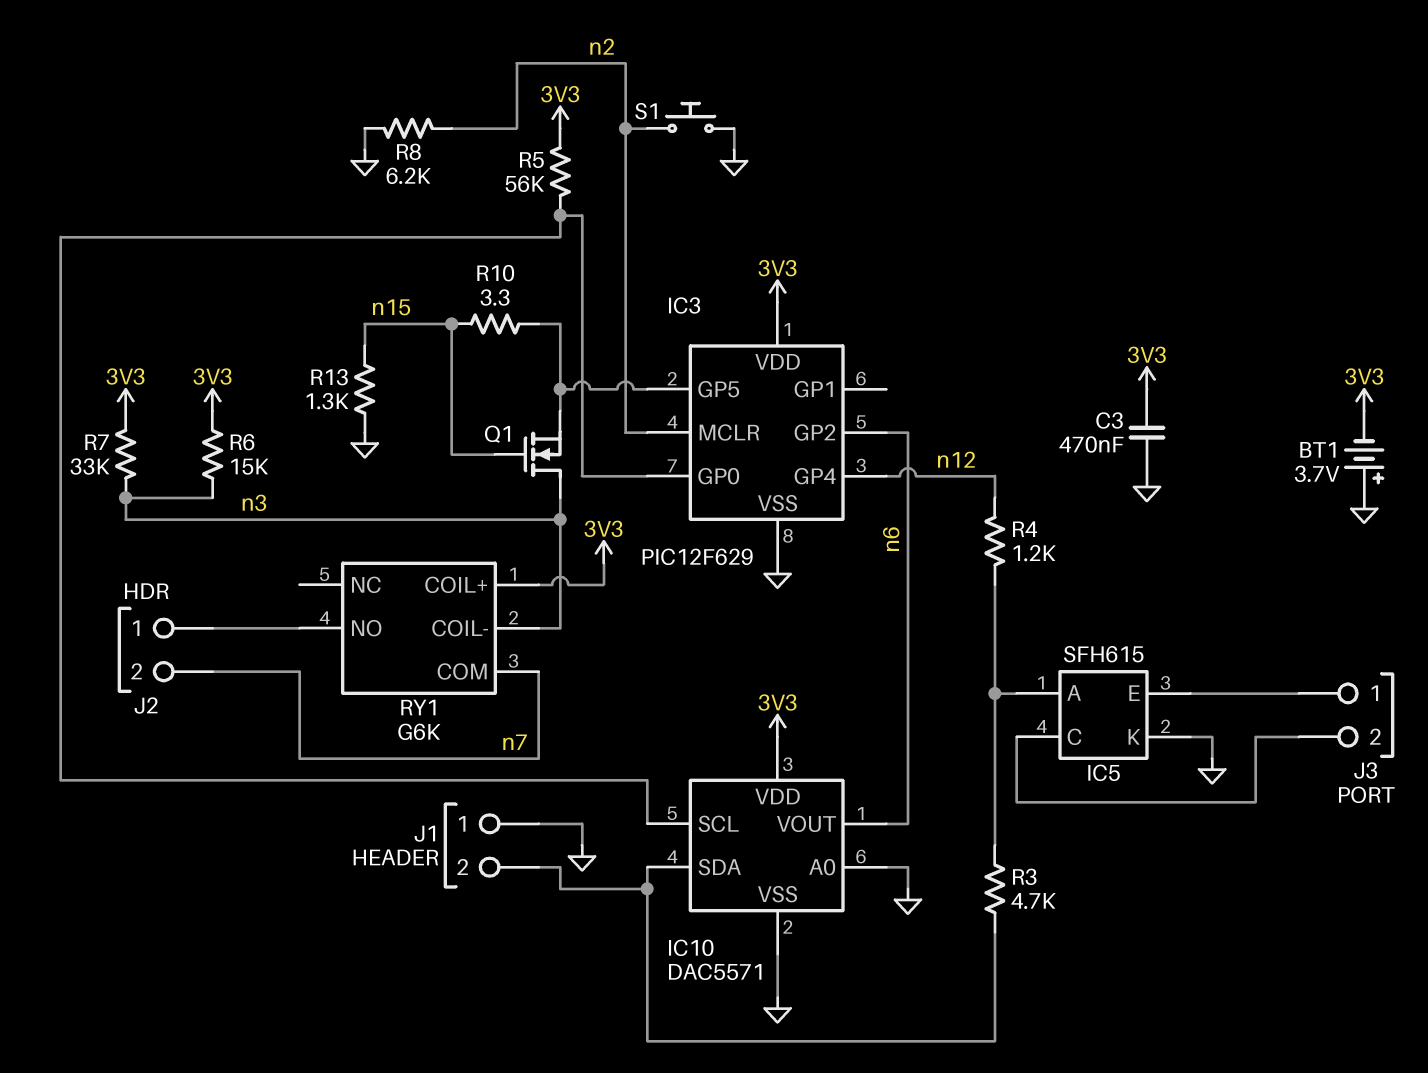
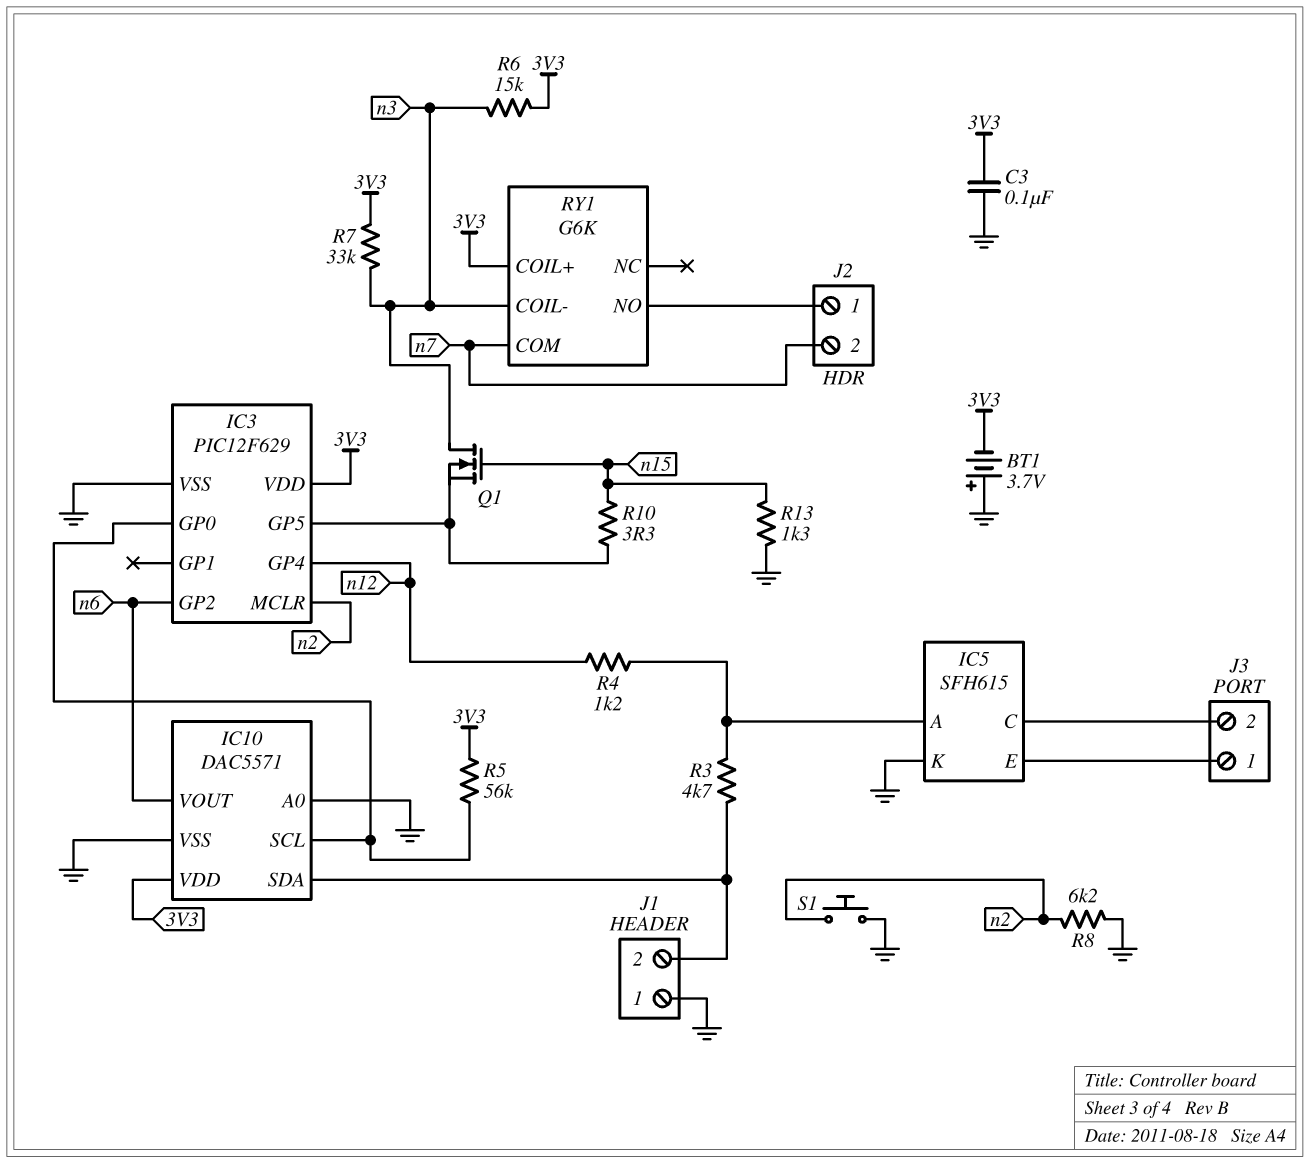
C3: 470nF (3V3, GND) -> 100nF (3V3, GND)

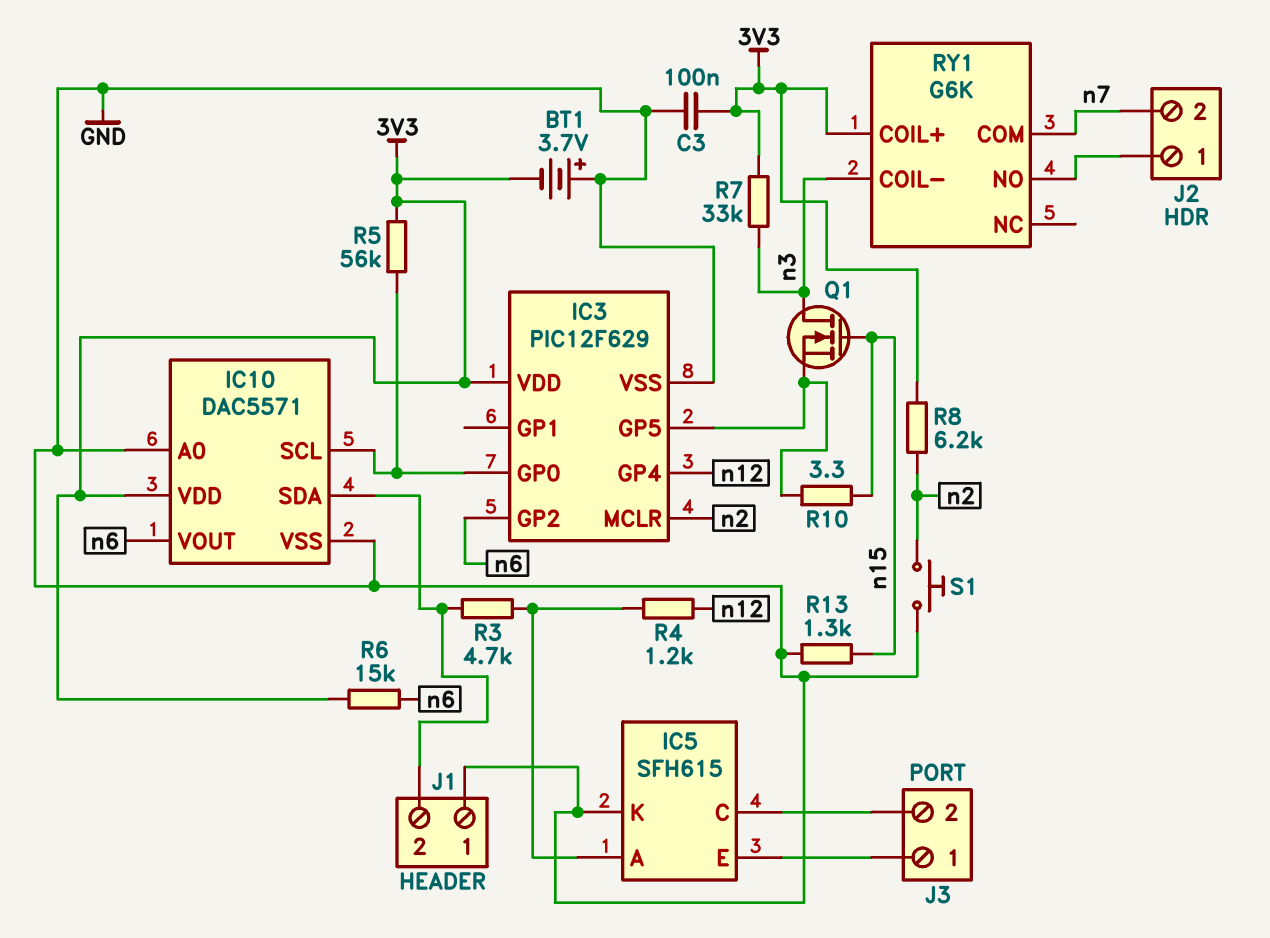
R6: 15k (3V3, n3) -> 15k (3V3, n6)
R8: 6.2k (GND, n2) -> 6.2k (3V3, n2)

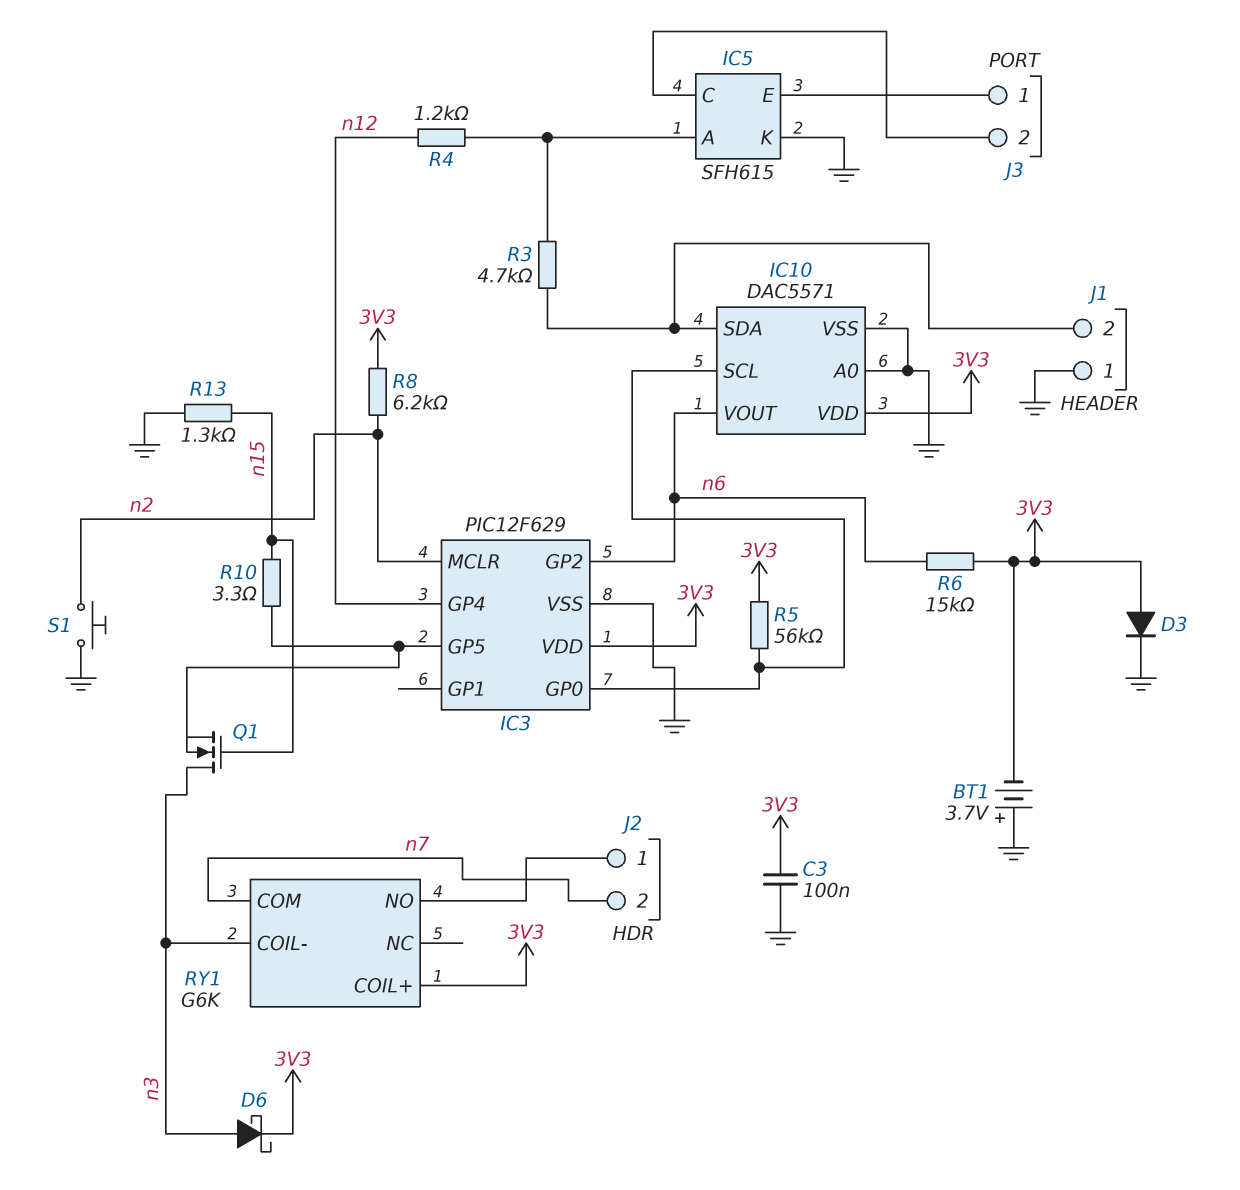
D3: none -> diode (A 3V3, K GND)
D6: none -> schottky (A n3, K 3V3)
R7: 33k (3V3, n3) -> none

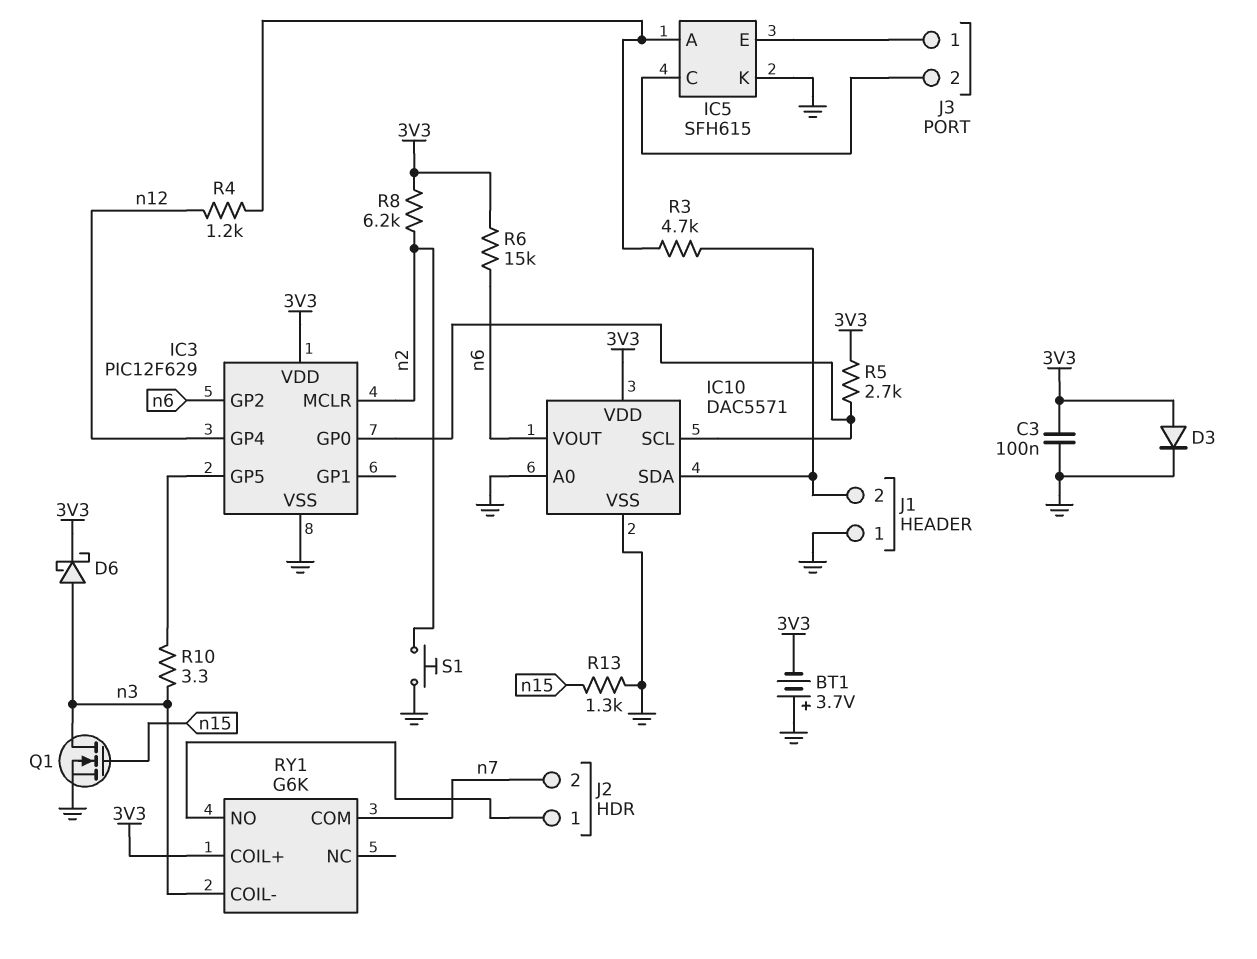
Q1: NMOS (G n15, D n3, S IC3/GP5) -> NMOS (G n15, D n3, S GND)
R5: 56k (3V3, IC3/GP0) -> 2.7k (3V3, IC3/GP0)
R10: 3.3 (IC3/GP5, n15) -> 3.3 (IC3/GP5, n3)

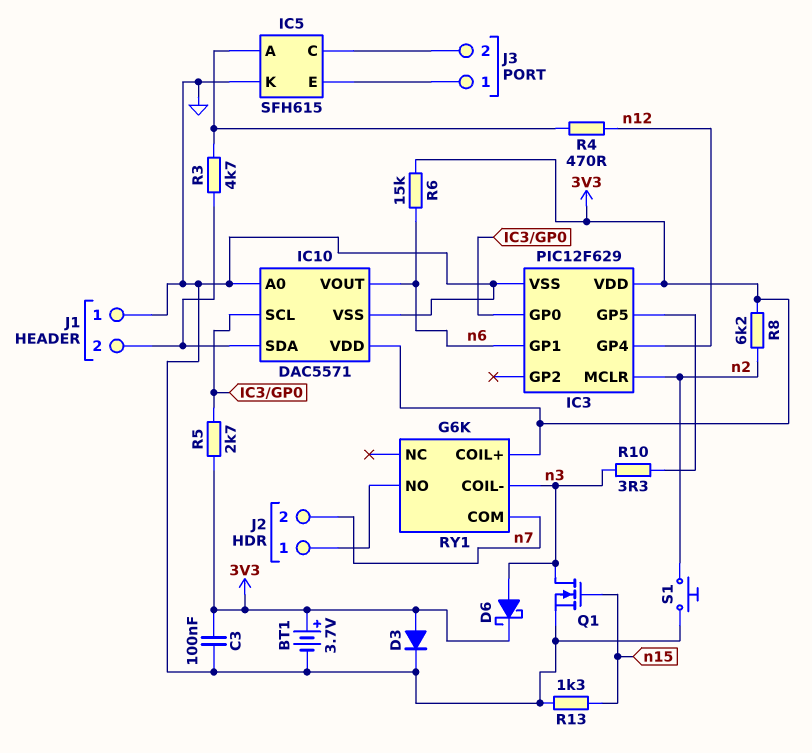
BT1: 3.7V (plus GND, minus 3V3) -> 3.7V (plus 3V3, minus GND)
IC3 pin GP1: none -> n6
IC3 pin GP2: n6 -> none
R4: 1.2k (IC5/A, n12) -> 470 (IC5/A, n12)

